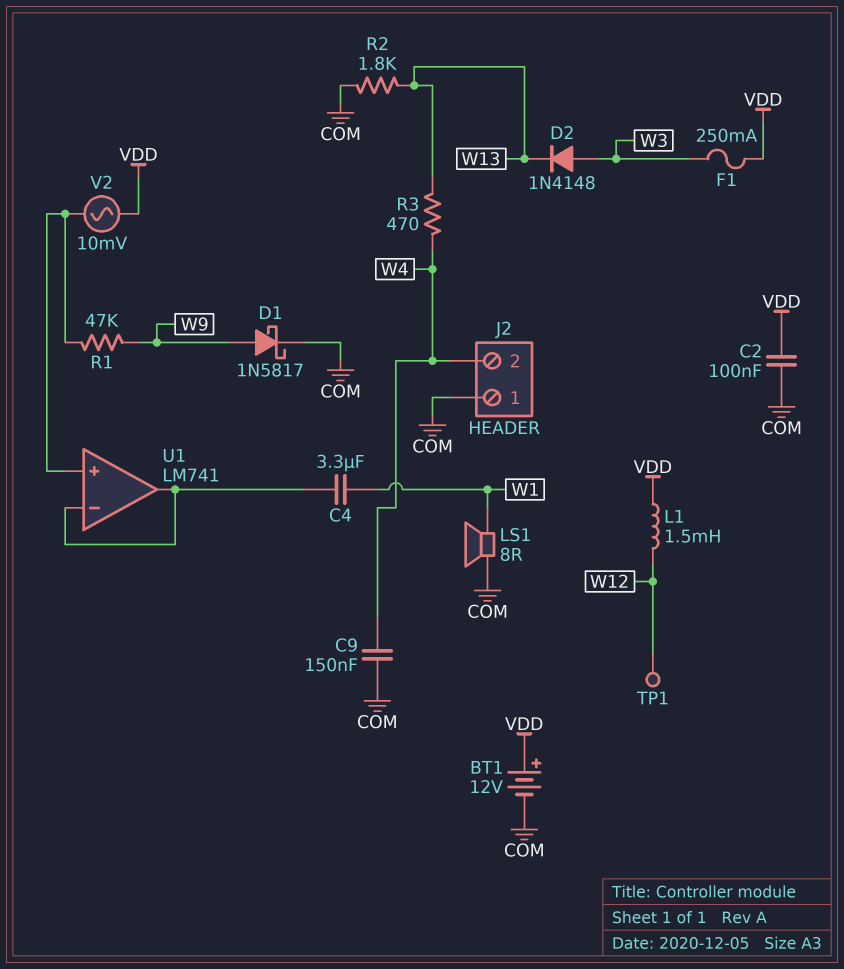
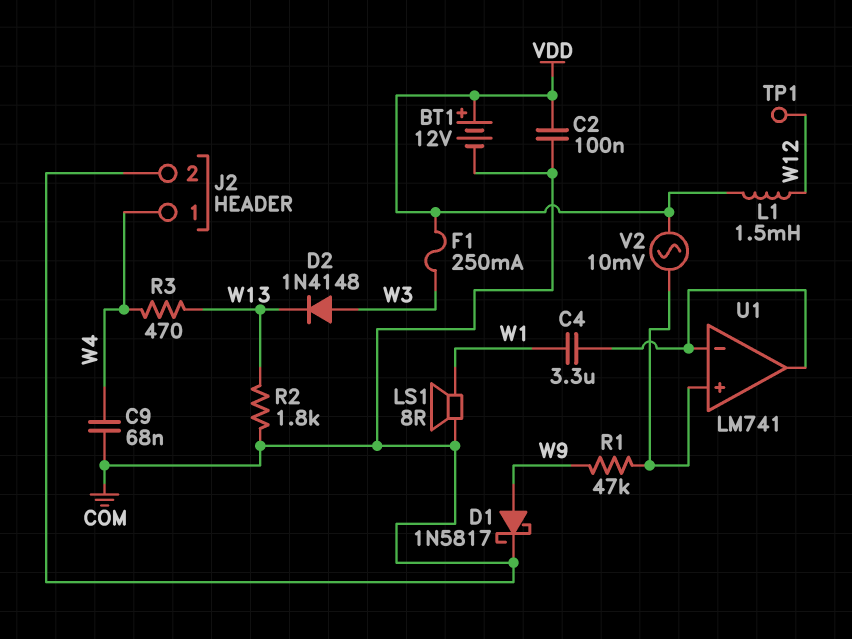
C9: 150nF (COM, W4) -> 68nF (COM, W4)
J2 pin 1: COM -> W4
J2 pin 2: W4 -> COM

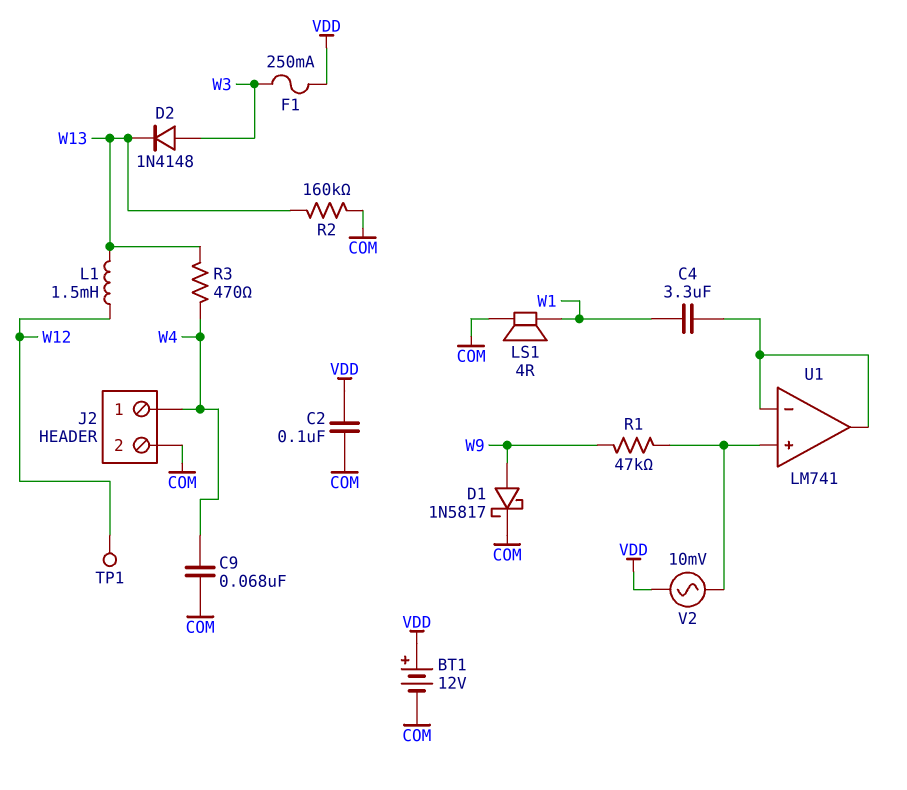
L1: 1.5mH (VDD, W12) -> 1.5mH (W12, W13)
LS1: speaker 8R (COM, W1) -> speaker 4R (COM, W1)
R2: 1.8k (COM, W13) -> 160k (COM, W13)

